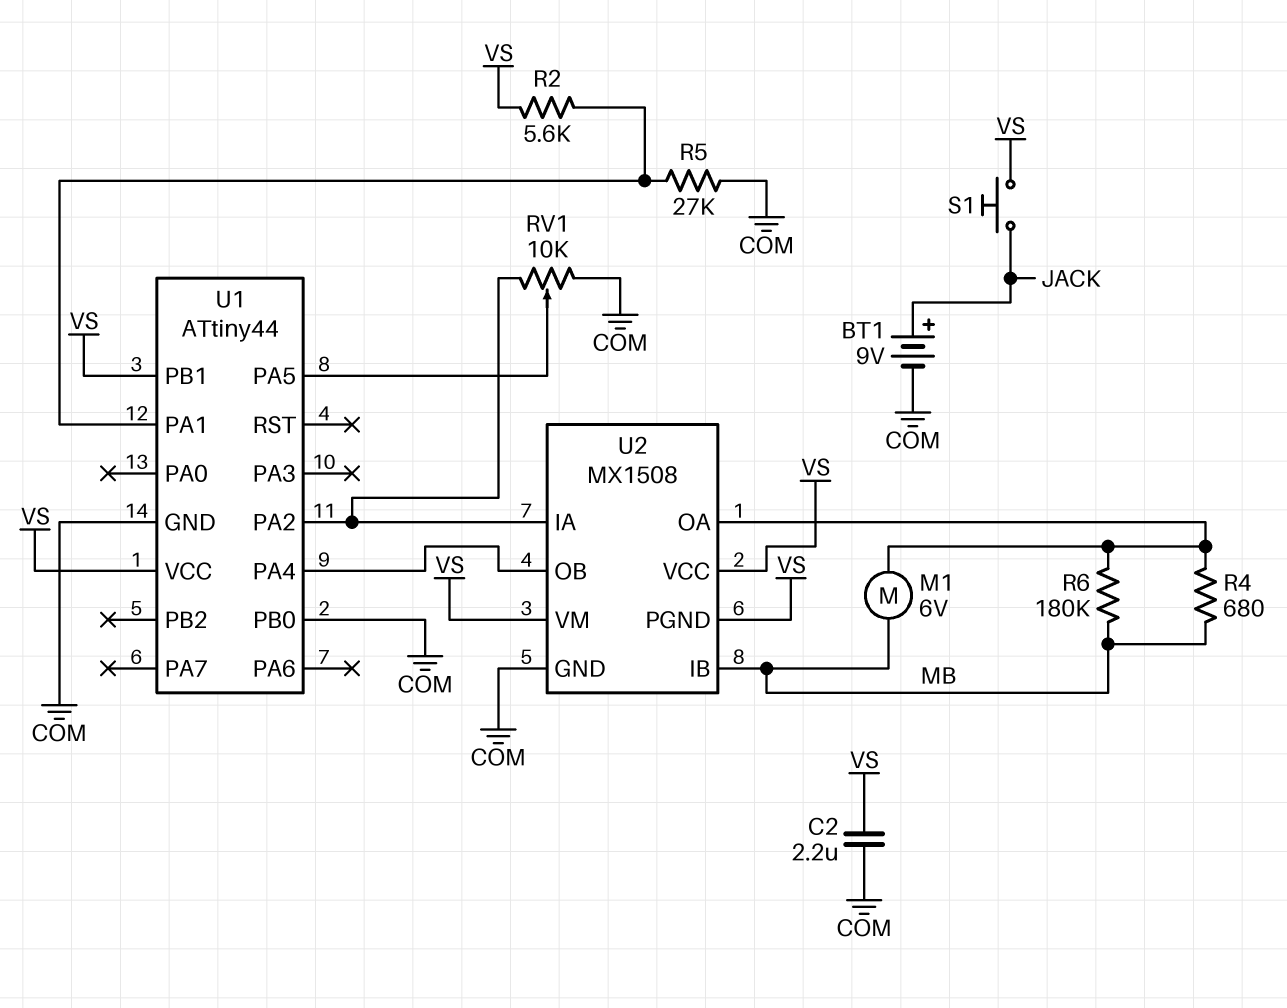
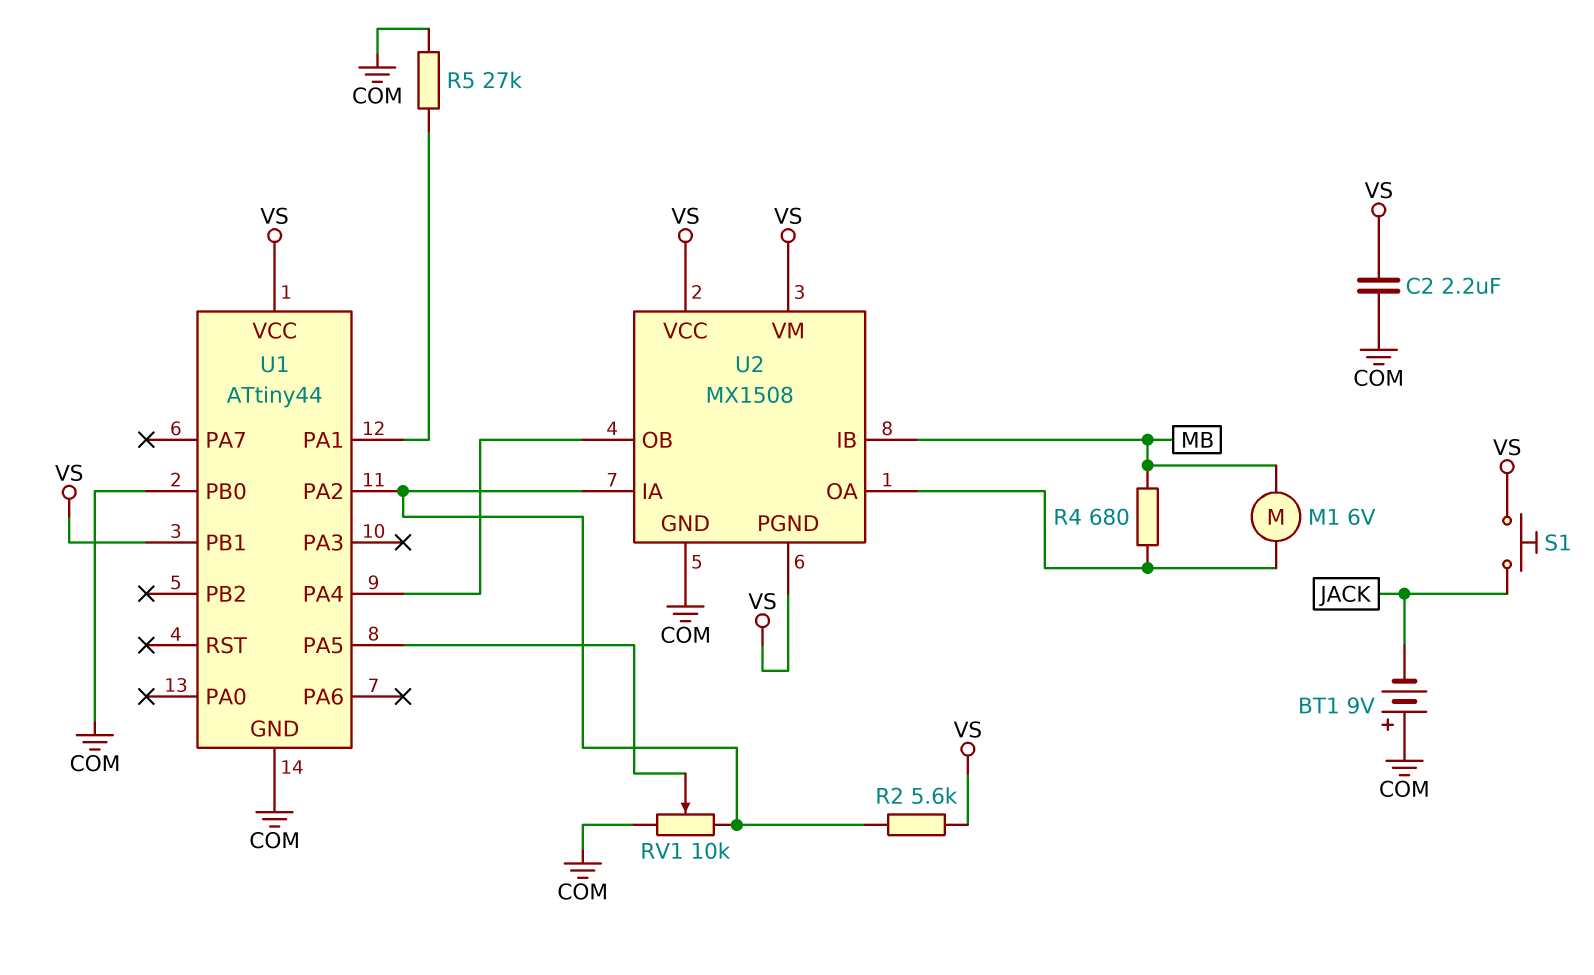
BT1: 9V (plus JACK, minus COM) -> 9V (plus COM, minus JACK)
R2: 5.6k (U1/PA1, VS) -> 5.6k (U1/PA2, VS)
R6: 180k (MB, U2/OA) -> none

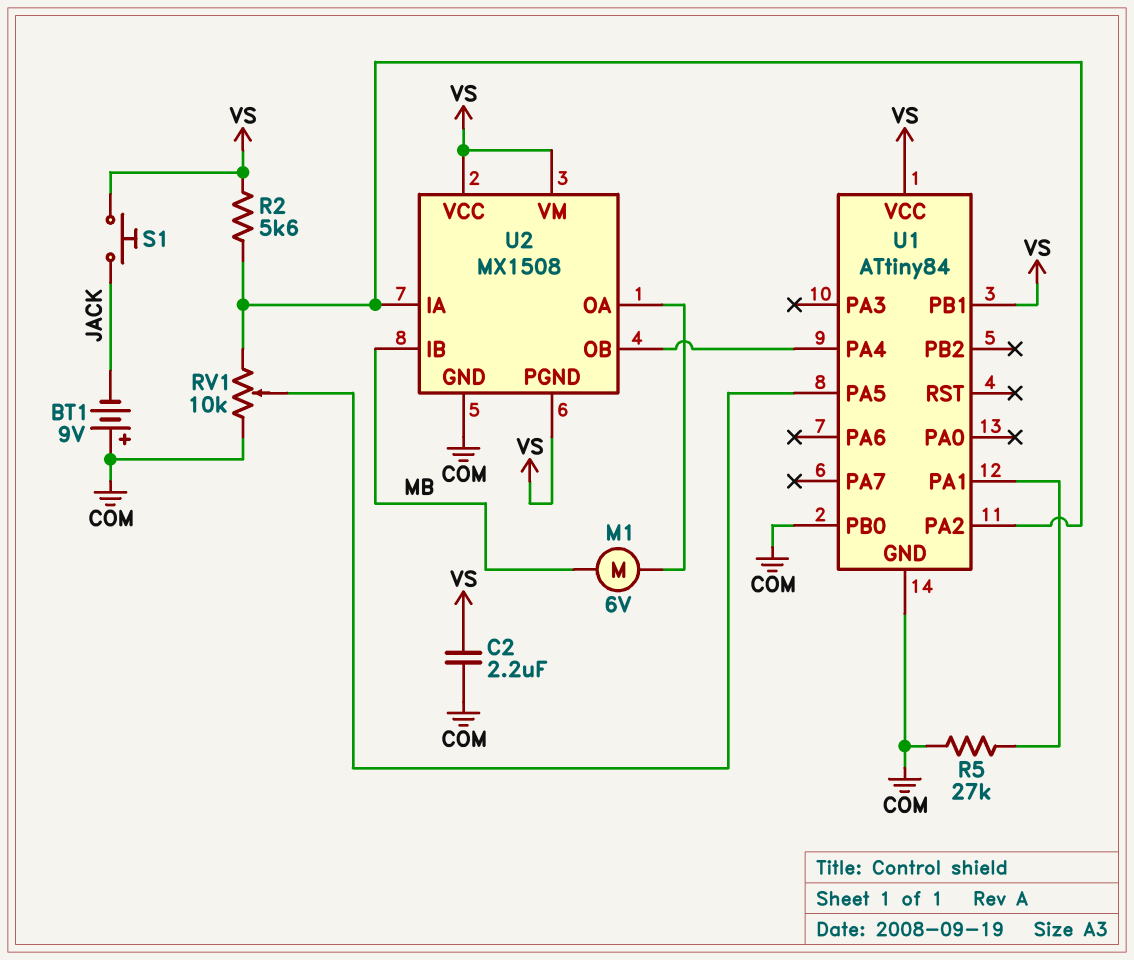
R4: 680 (MB, U2/OA) -> none
U1: ATtiny44 -> ATtiny84

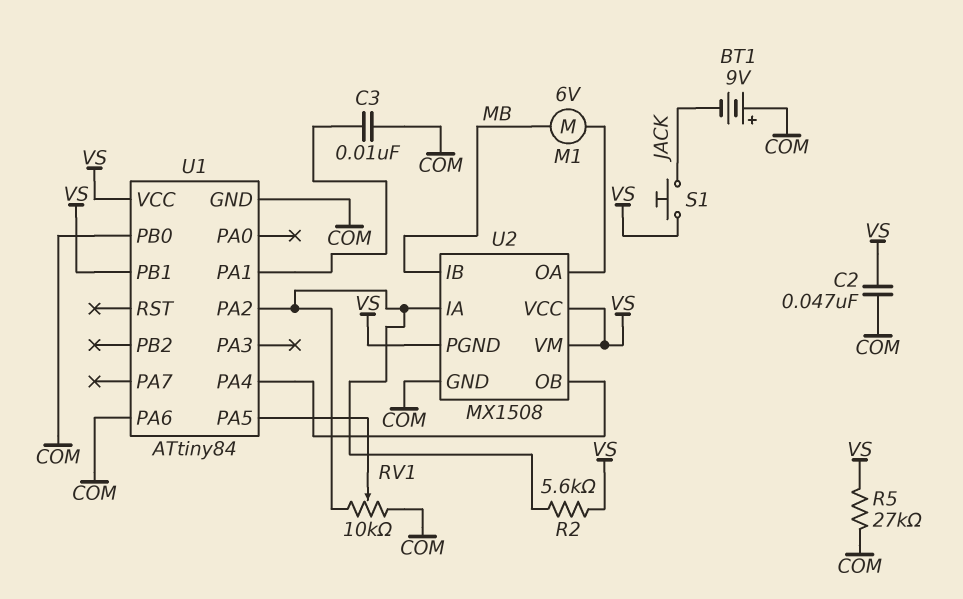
C2: 2.2uF (COM, VS) -> 47nF (COM, VS)
C3: none -> 10nF (COM, U1/PA1)
R5: 27k (COM, U1/PA1) -> 27k (COM, VS)
U1 pin PA6: none -> COM

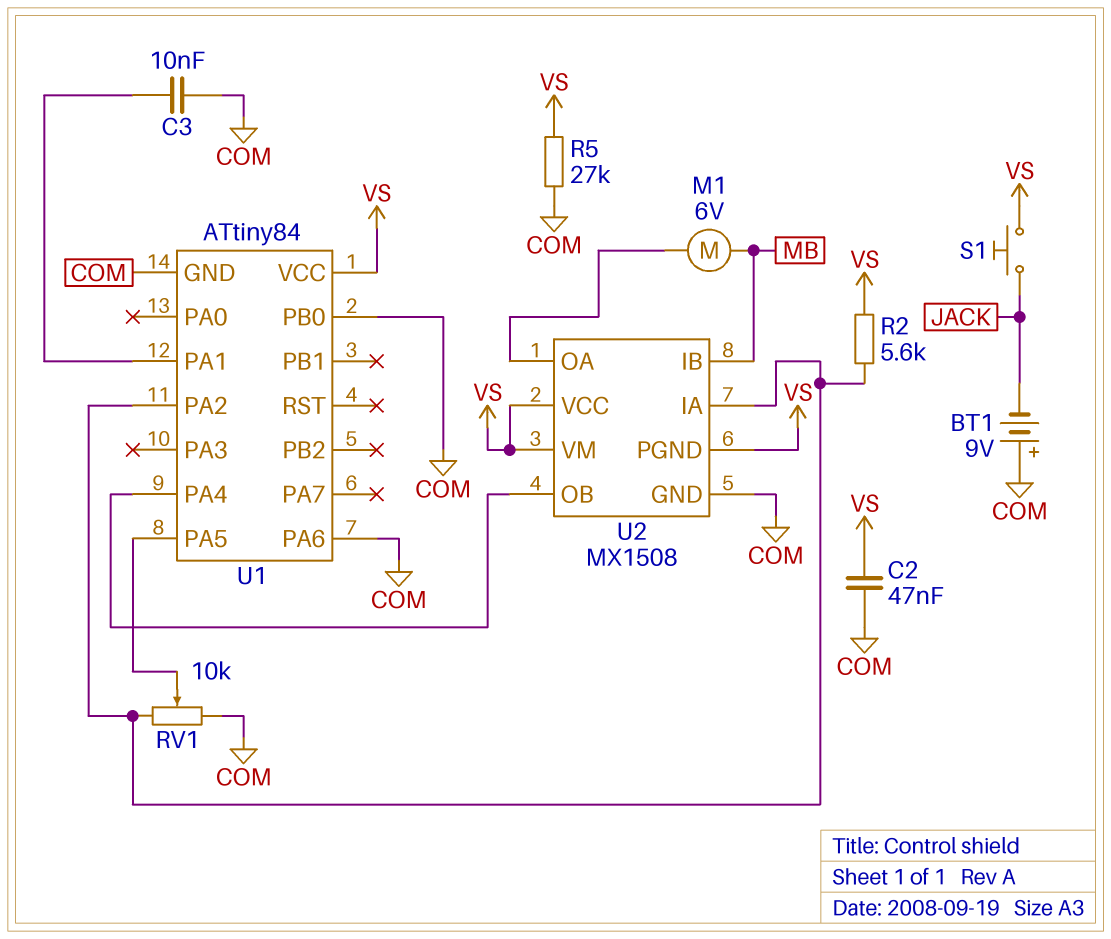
U1 pin PB1: VS -> none

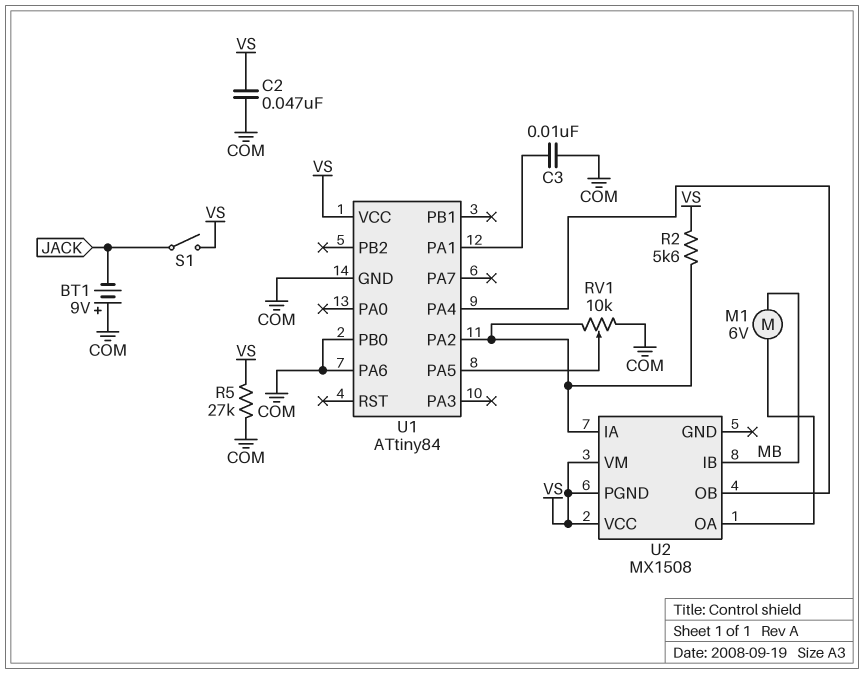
S1: button (JACK, VS) -> switch (JACK, VS)
U2 pin GND: COM -> none

